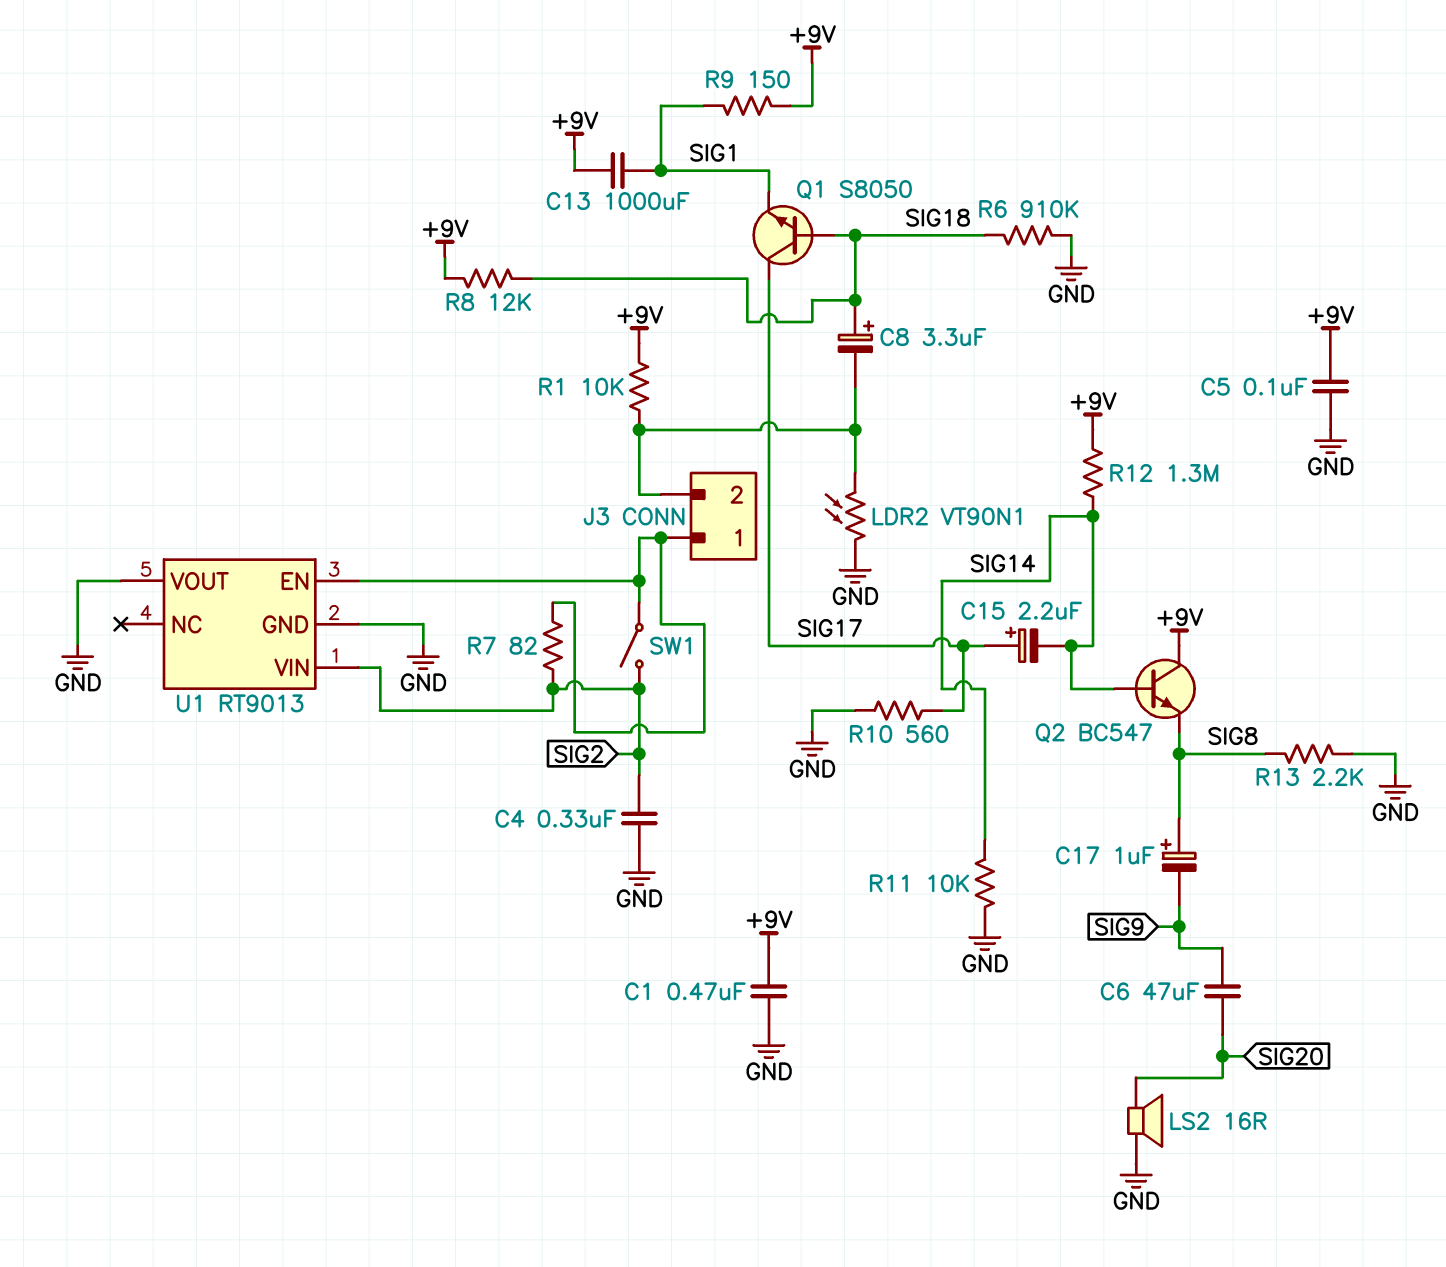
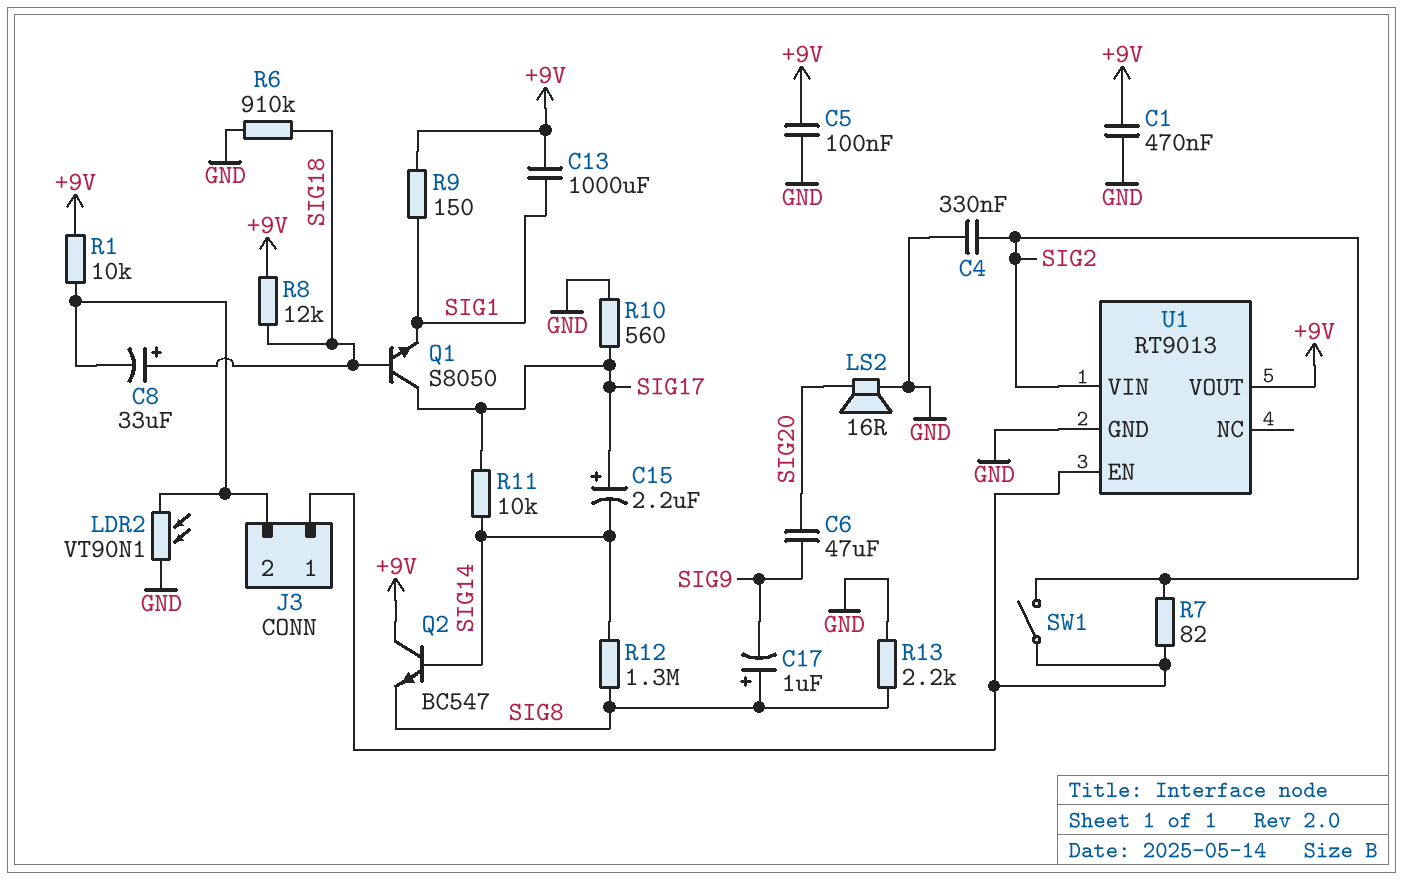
C8: 3.3uF (plus SIG18, minus J3/2) -> 33uF (plus SIG18, minus J3/2)
R11: 10k (GND, SIG14) -> 10k (SIG14, SIG17)
R12: 1.3M (+9V, SIG14) -> 1.3M (SIG8, SIG14)
U1 pin VOUT: GND -> +9V

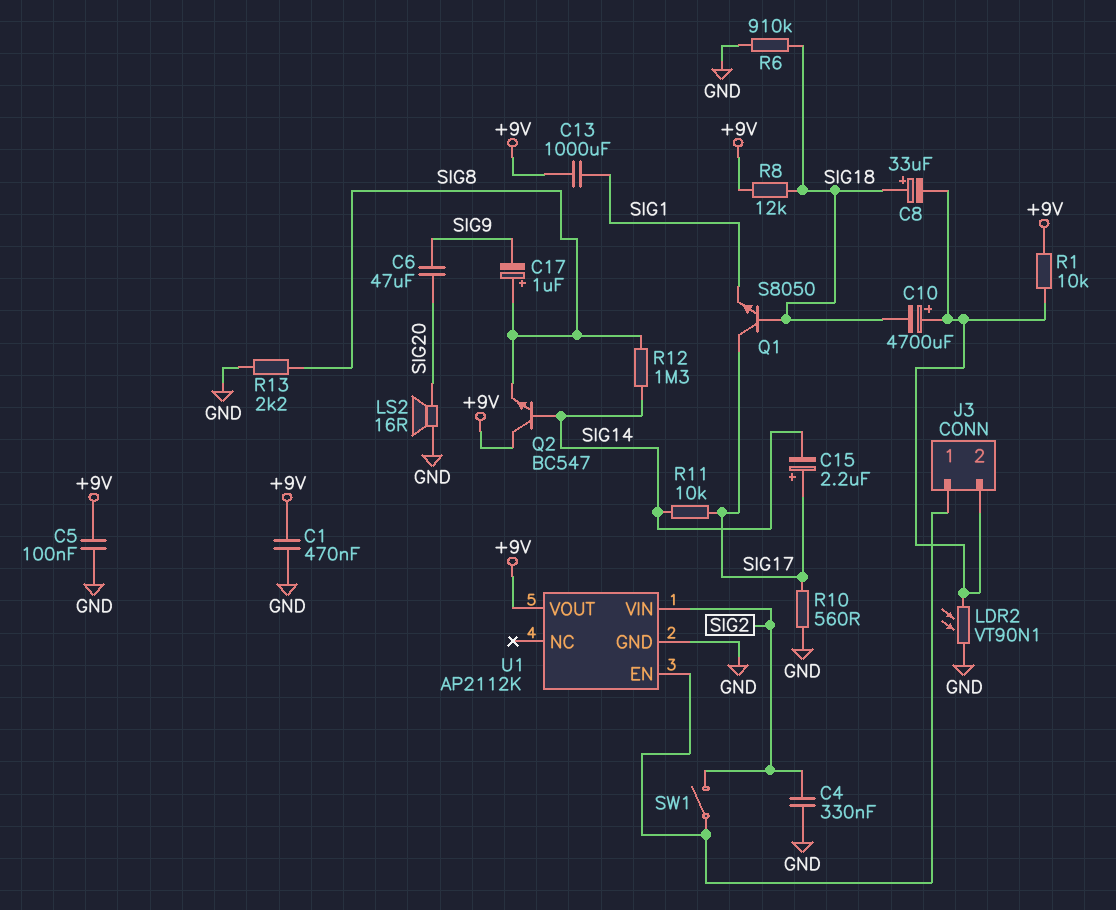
C10: none -> 4700uF (plus J3/2, minus SIG18)
R7: 82 (J3/1, SIG2) -> none
R9: 150 (+9V, SIG1) -> none
U1: RT9013 -> AP2112K

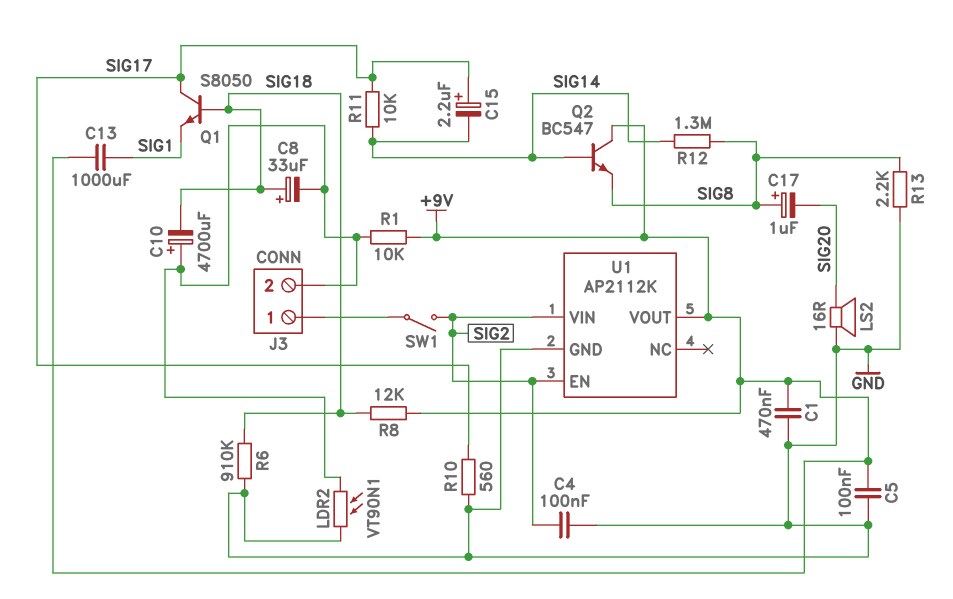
C4: 330nF (GND, SIG2) -> 100nF (GND, SIG2)
C6: 47uF (SIG9, SIG20) -> none
C17: 1uF (plus SIG8, minus SIG9) -> 1uF (plus SIG8, minus SIG20)
U1 pin EN: J3/1 -> SIG2

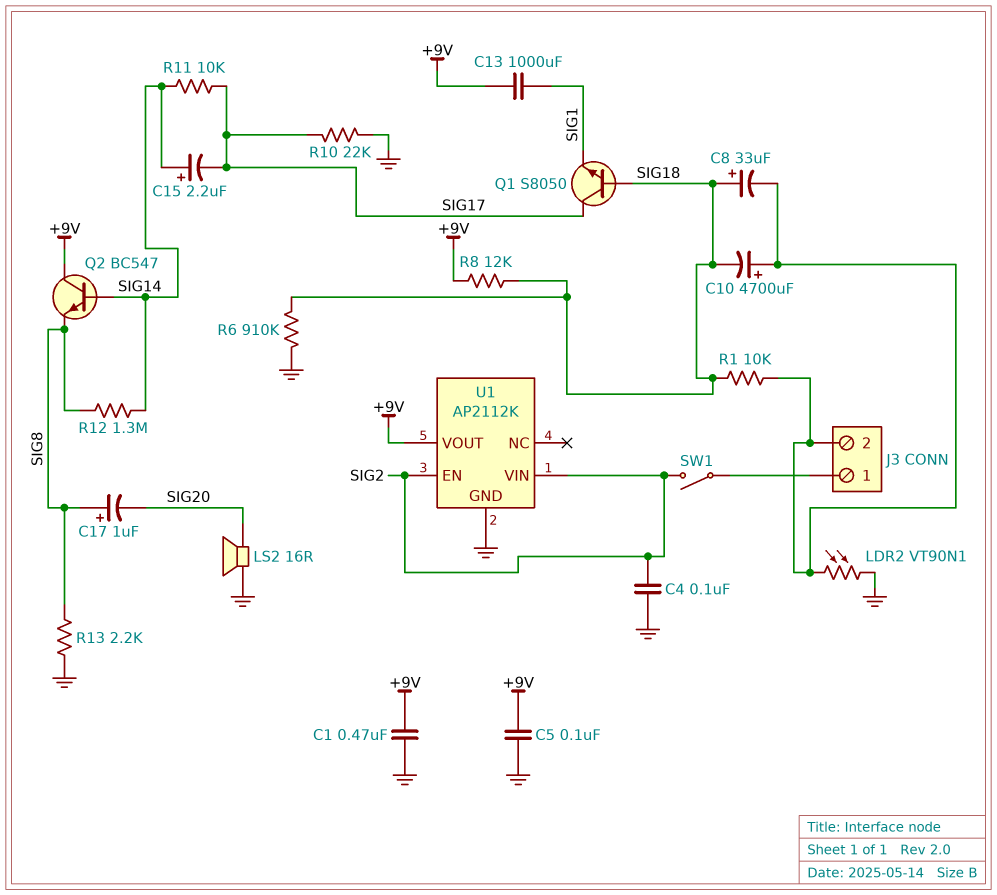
C15: 2.2uF (plus SIG17, minus SIG14) -> 2.2uF (plus SIG14, minus SIG17)
R1: 10k (+9V, J3/2) -> 10k (J3/2, SIG18)
R10: 560 (GND, SIG17) -> 22k (GND, SIG17)

